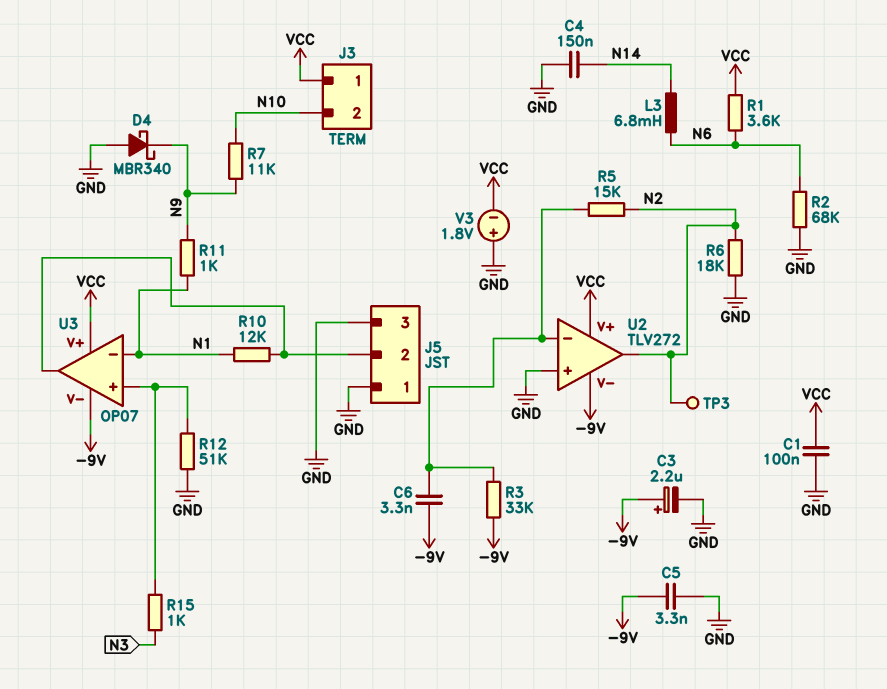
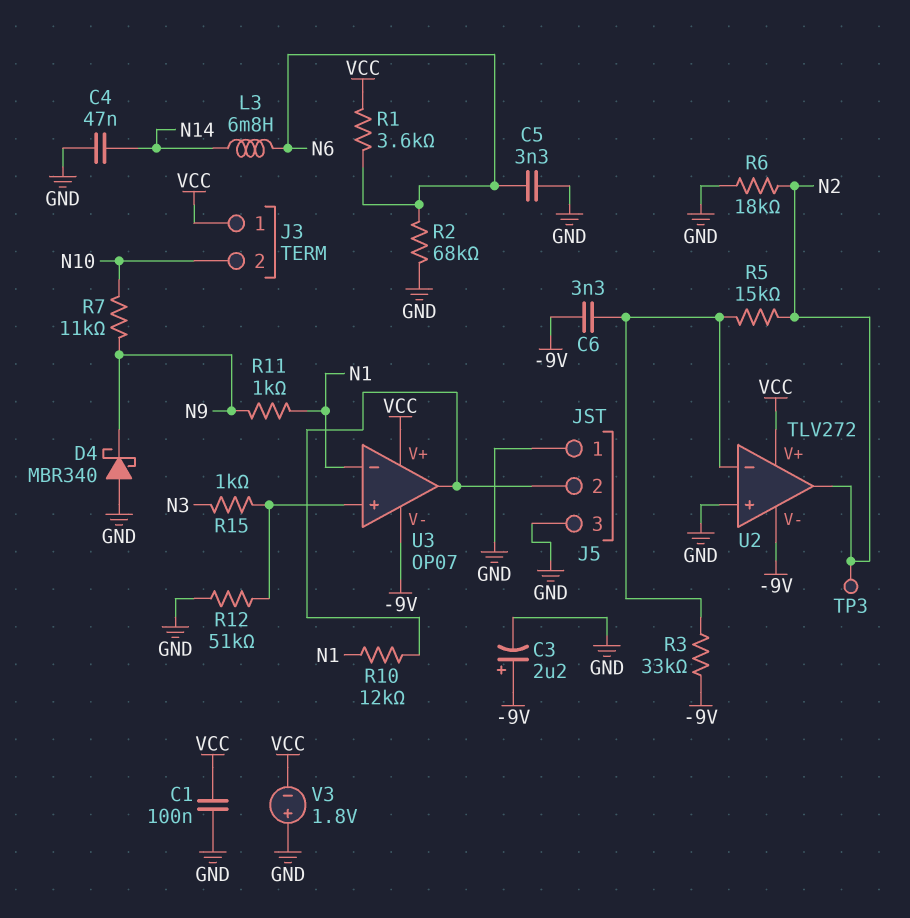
C4: 150nF (GND, N14) -> 47nF (GND, N14)
C5: 3.3nF (-9V, GND) -> 3.3nF (GND, N6)

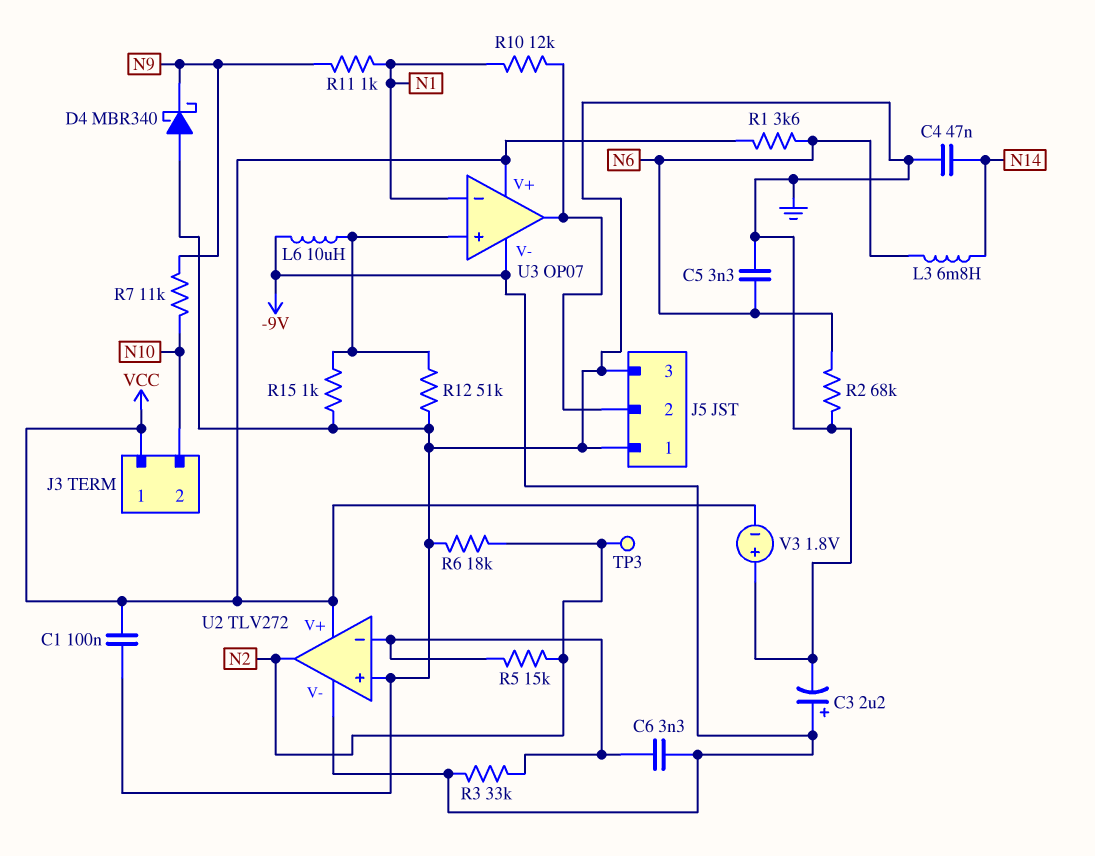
L6: none -> 10uH (-9V, U3/in+)
R15: 1k (N3, U3/in+) -> 1k (GND, U3/in+)

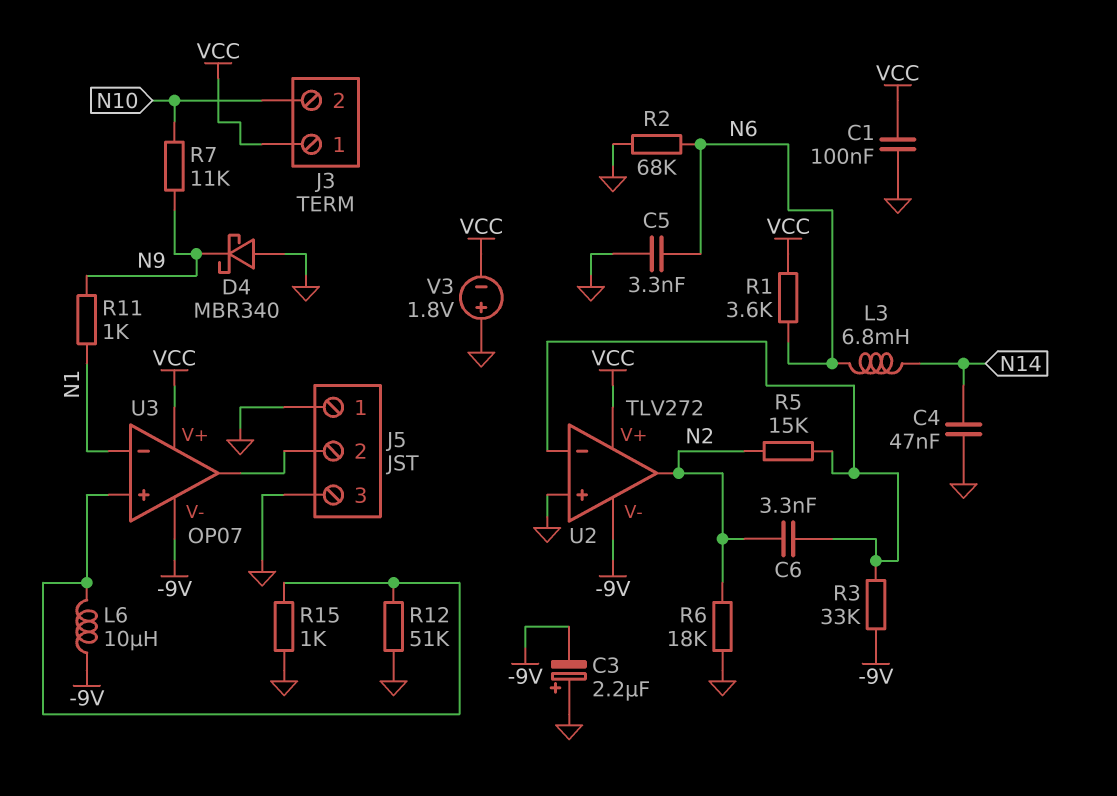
C3: 2.2uF (plus -9V, minus GND) -> 2.2uF (plus GND, minus -9V)
C6: 3.3nF (-9V, U2/in-) -> 3.3nF (N2, U2/in-)
R10: 12k (J5/2, N1) -> none
TP3: test point (N2) -> none

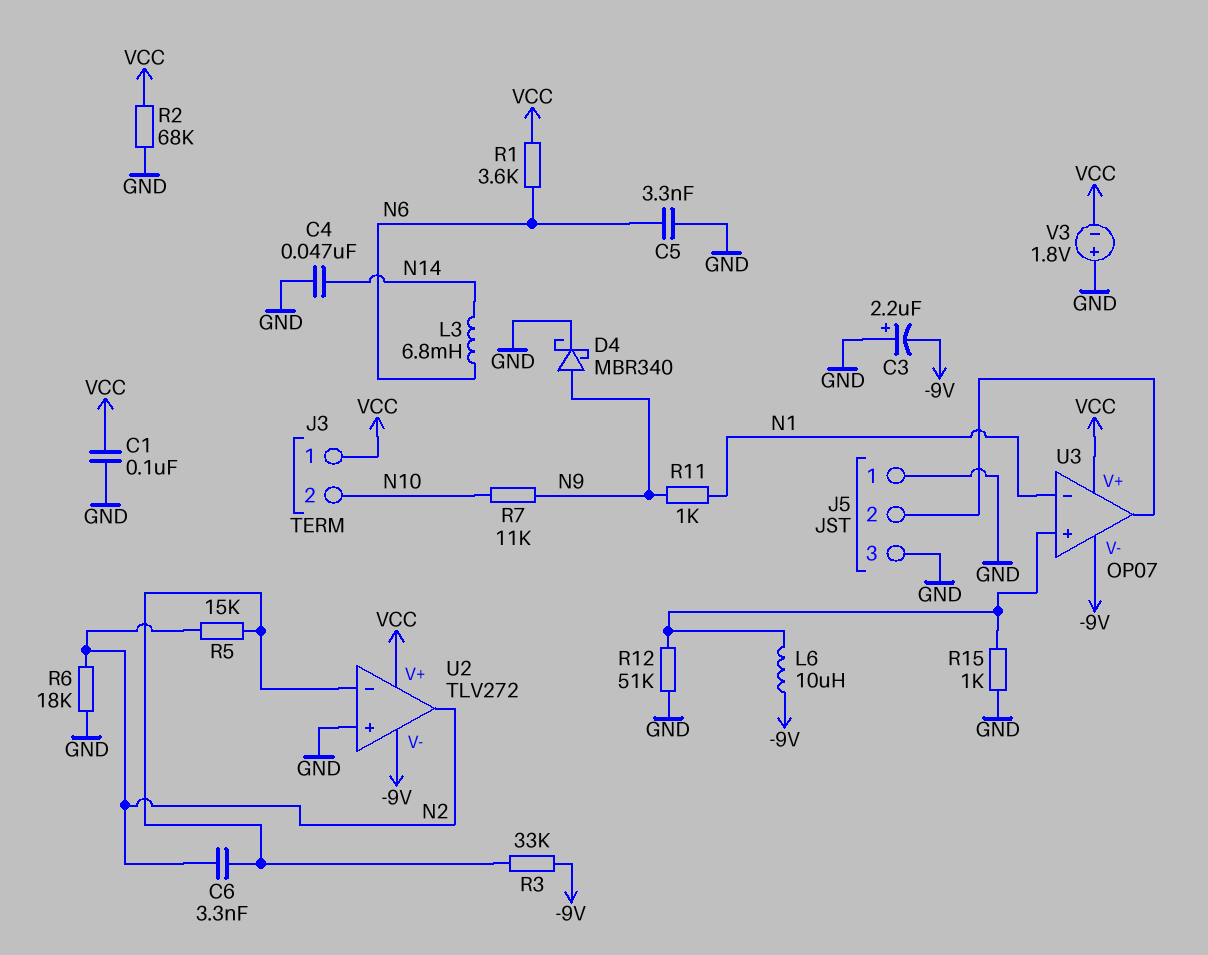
D4: schottky MBR340 (A GND, K N9) -> schottky MBR340 (A N9, K GND)
R2: 68k (GND, N6) -> 68k (GND, VCC)

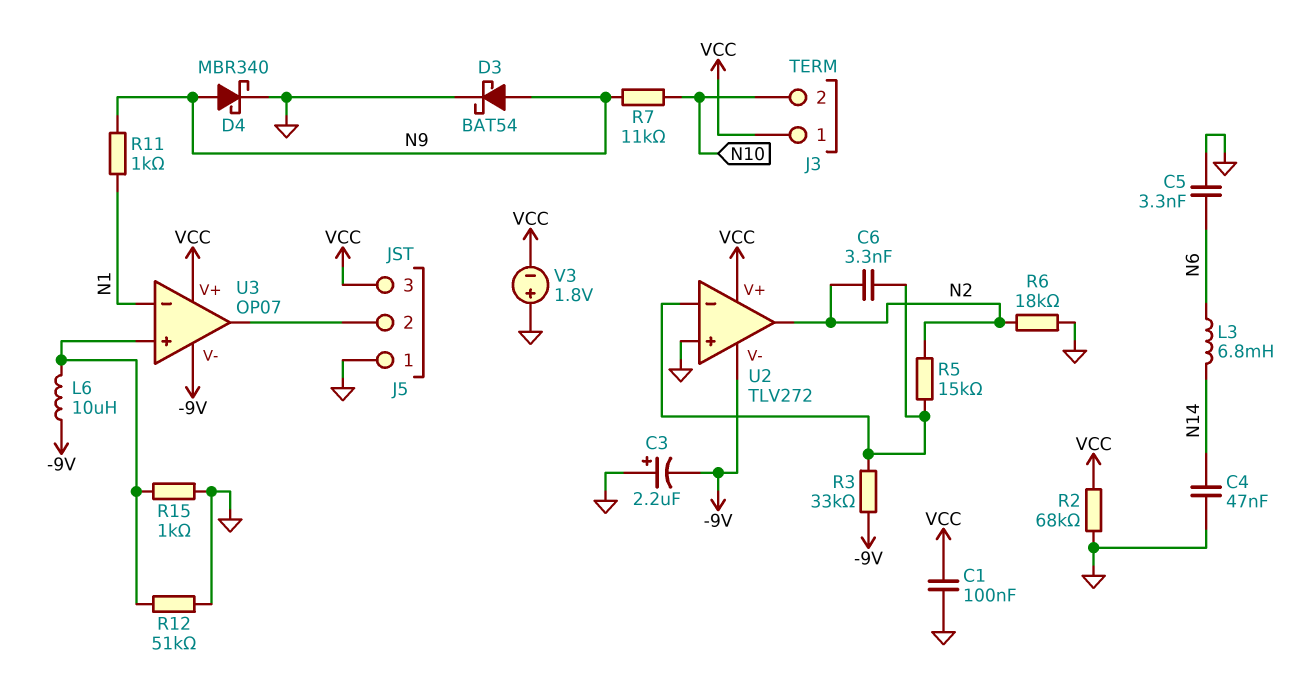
D3: none -> schottky BAT54 (A N9, K GND)
J5 pin 3: GND -> VCC
R1: 3.6k (N6, VCC) -> none

